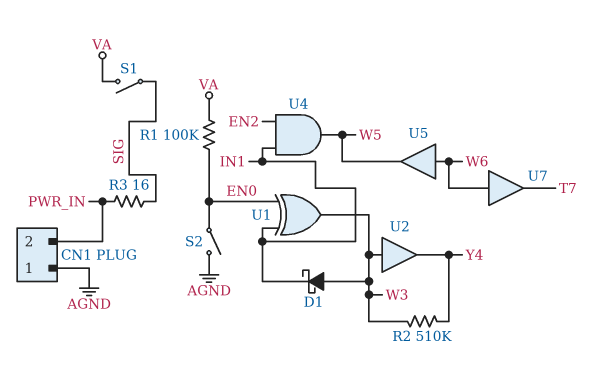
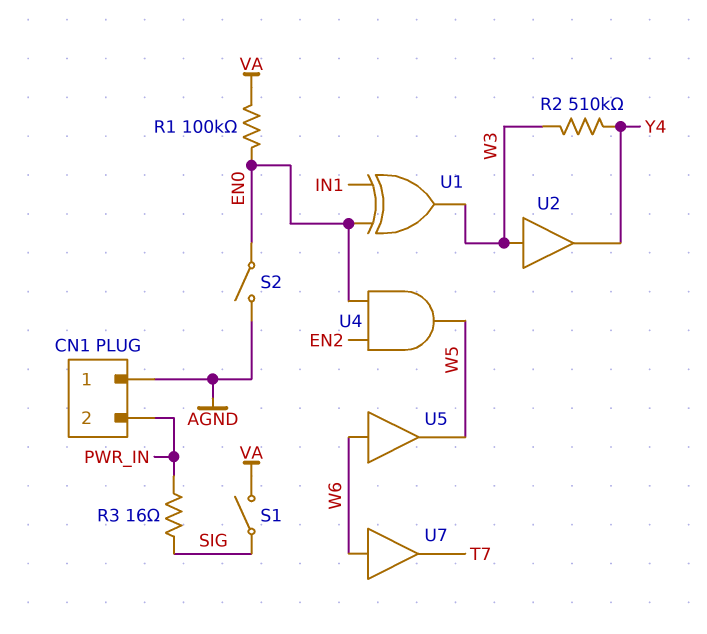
D1: schottky (A W3, K IN1) -> none
U4: AND (in EN2, in IN1, out W5) -> AND (in EN0, in EN2, out W5)

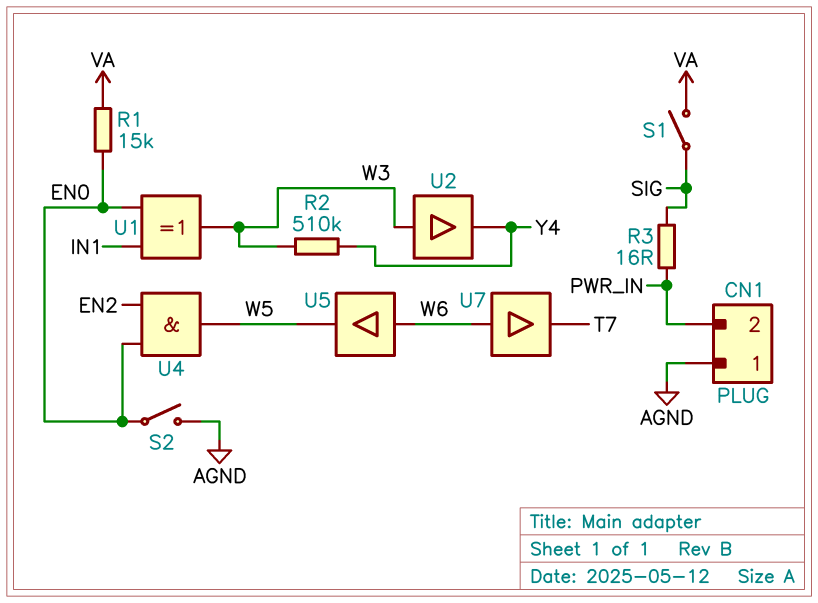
R1: 100k (EN0, VA) -> 15k (EN0, VA)

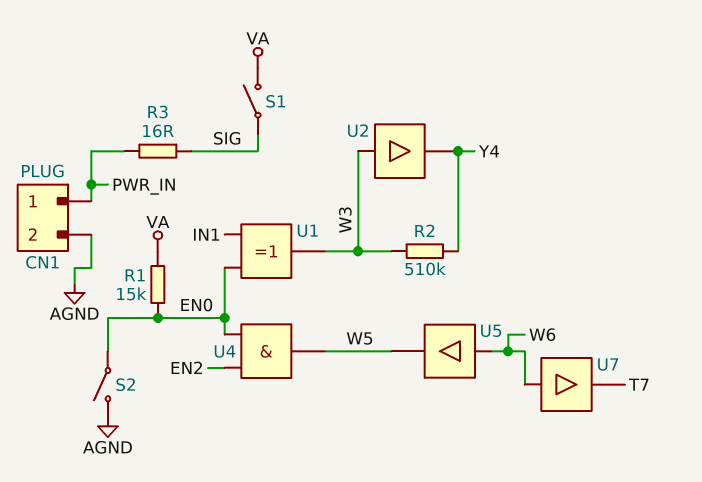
CN1 pin 1: AGND -> PWR_IN
CN1 pin 2: PWR_IN -> AGND

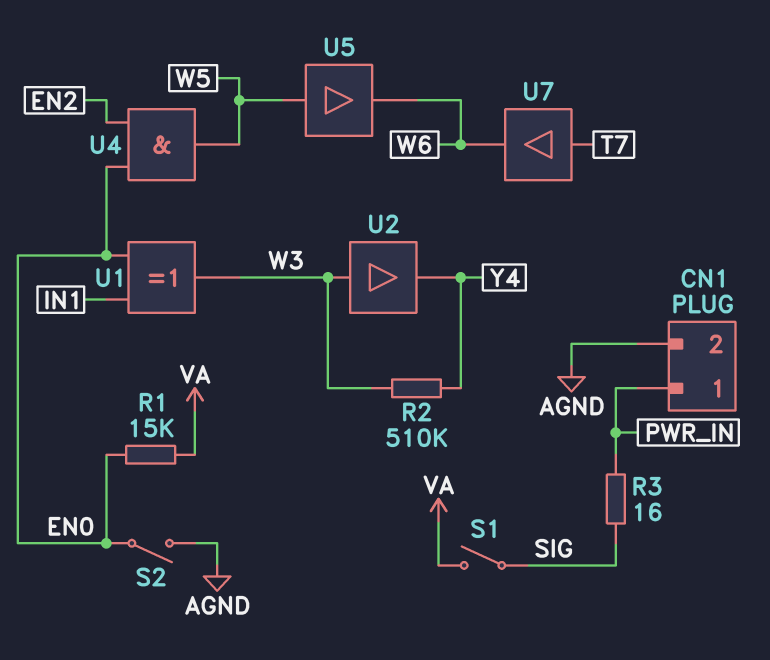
U5: buffer (in W6, out W5) -> buffer (in W5, out W6)
U7: buffer (in W6, out T7) -> buffer (in T7, out W6)

